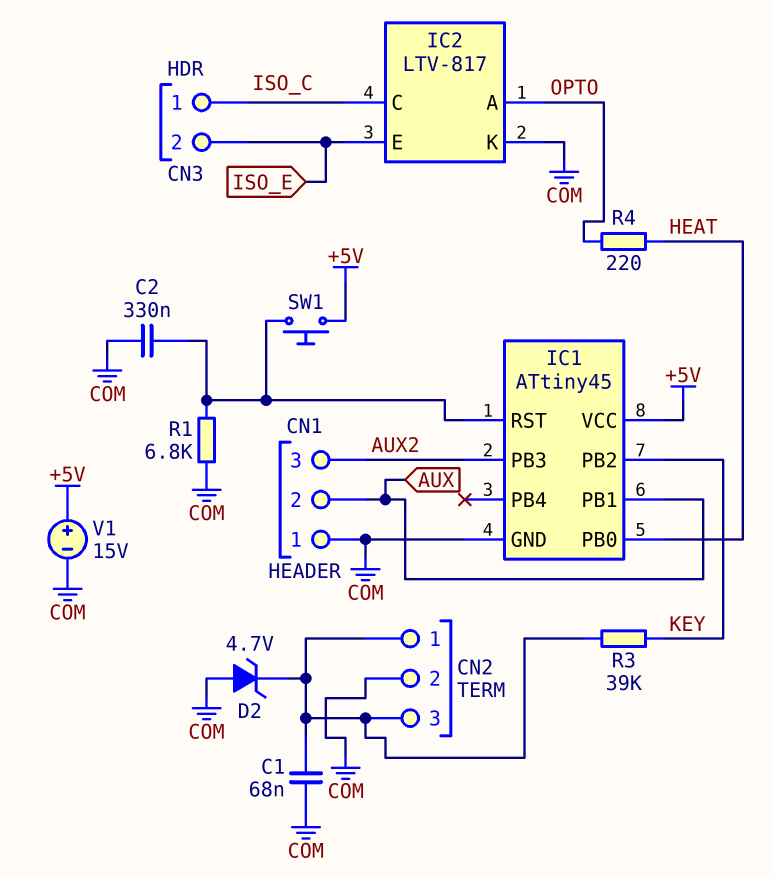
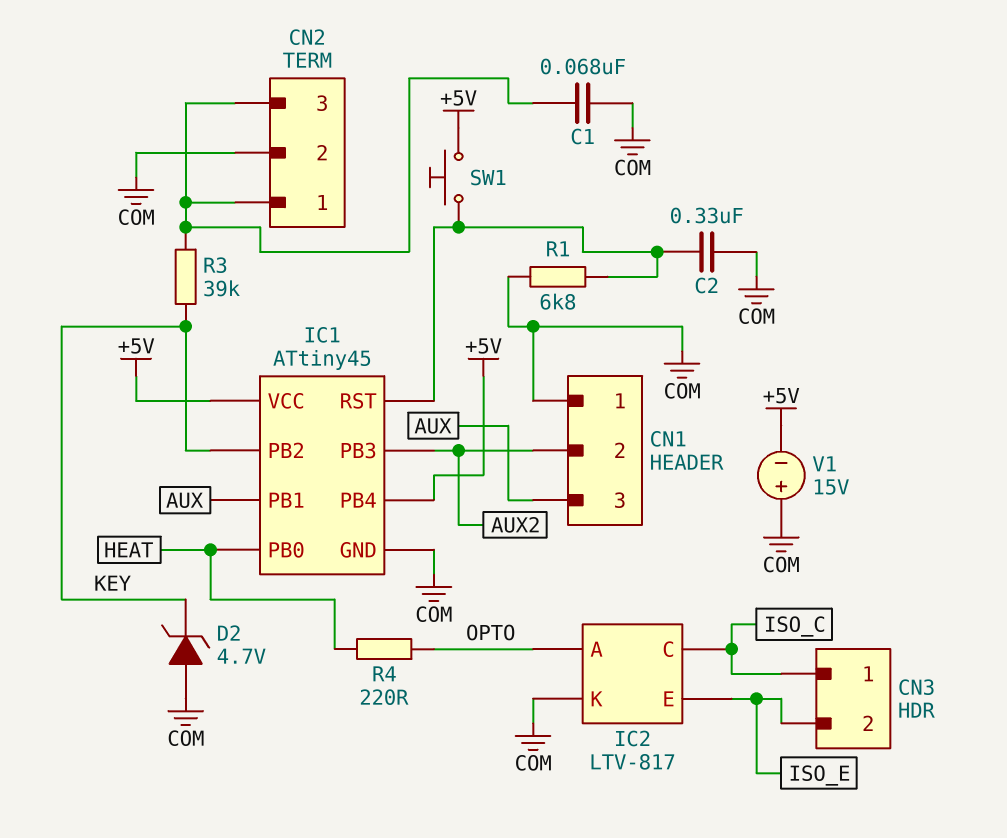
CN1 pin 2: AUX -> AUX2
CN1 pin 3: AUX2 -> AUX
D2: zener 4.7V (A COM, K CN2/1) -> zener 4.7V (A COM, K KEY)
IC1 pin PB4: none -> +5V
V1: 15V (plus +5V, minus COM) -> 15V (plus COM, minus +5V)

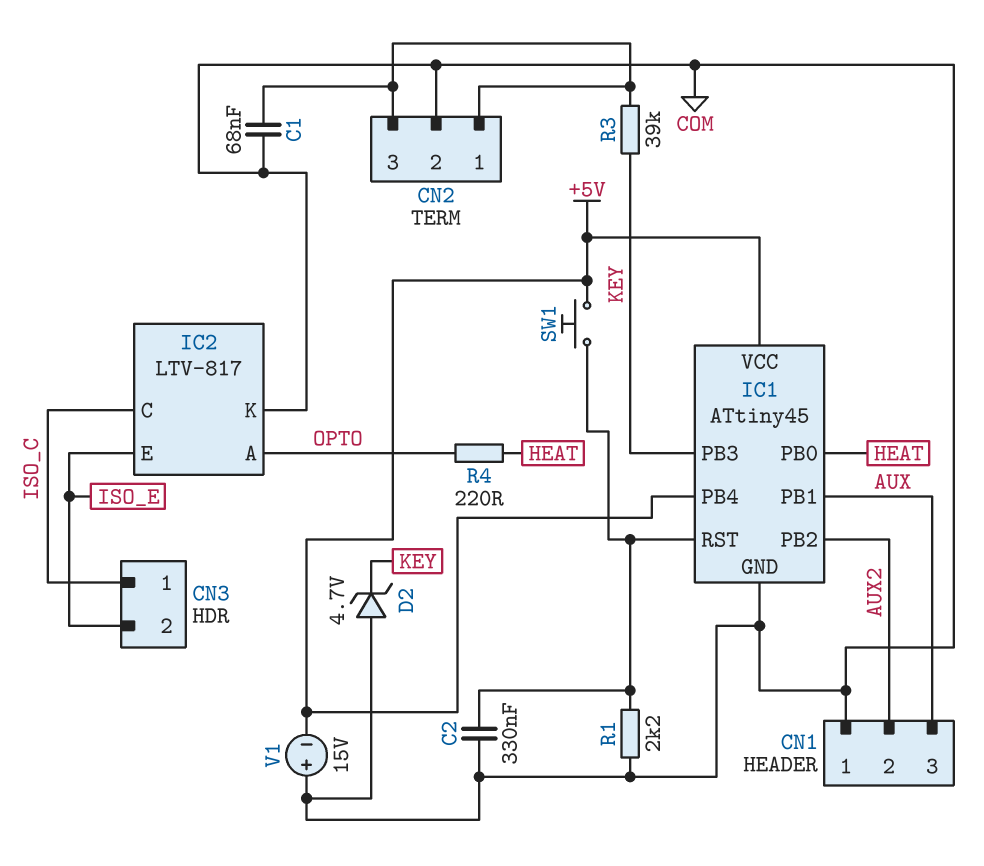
IC1 pin PB2: KEY -> AUX2
IC1 pin PB3: AUX2 -> KEY
R1: 6.8k (COM, IC1/RST) -> 2.2k (COM, IC1/RST)

